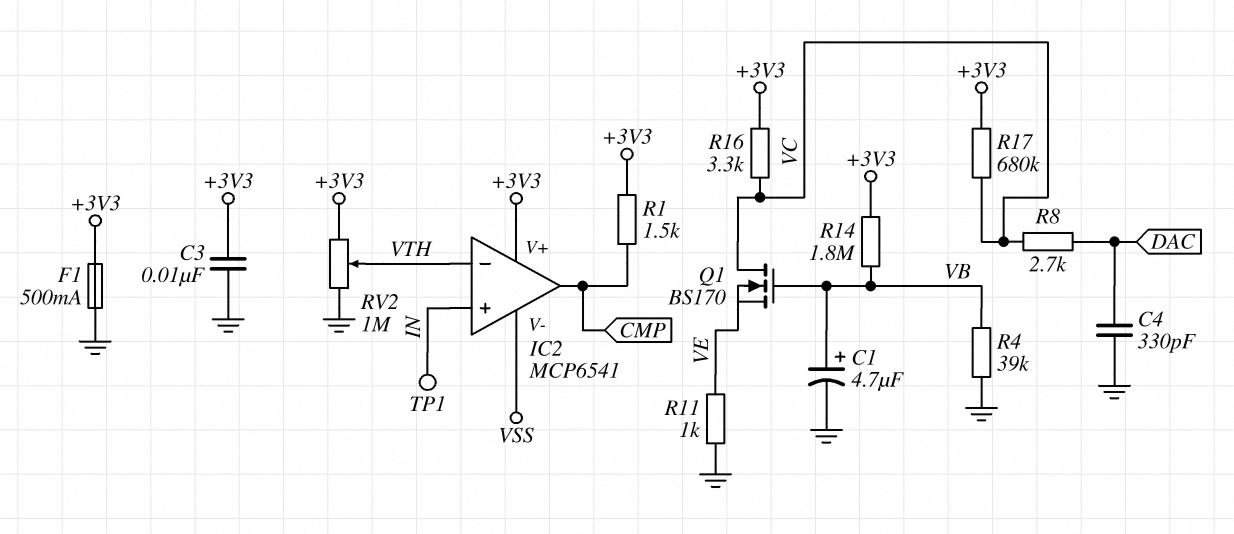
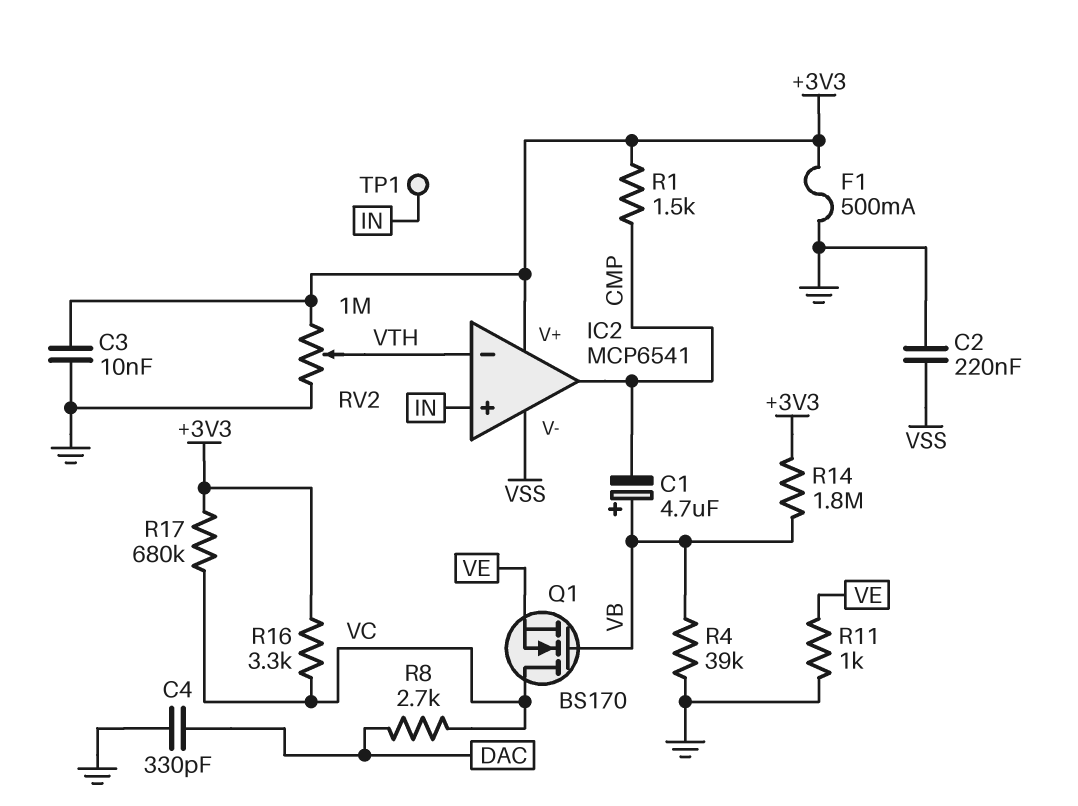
C1: 4.7uF (plus VB, minus GND) -> 4.7uF (plus VB, minus CMP)
C2: none -> 220nF (GND, VSS)

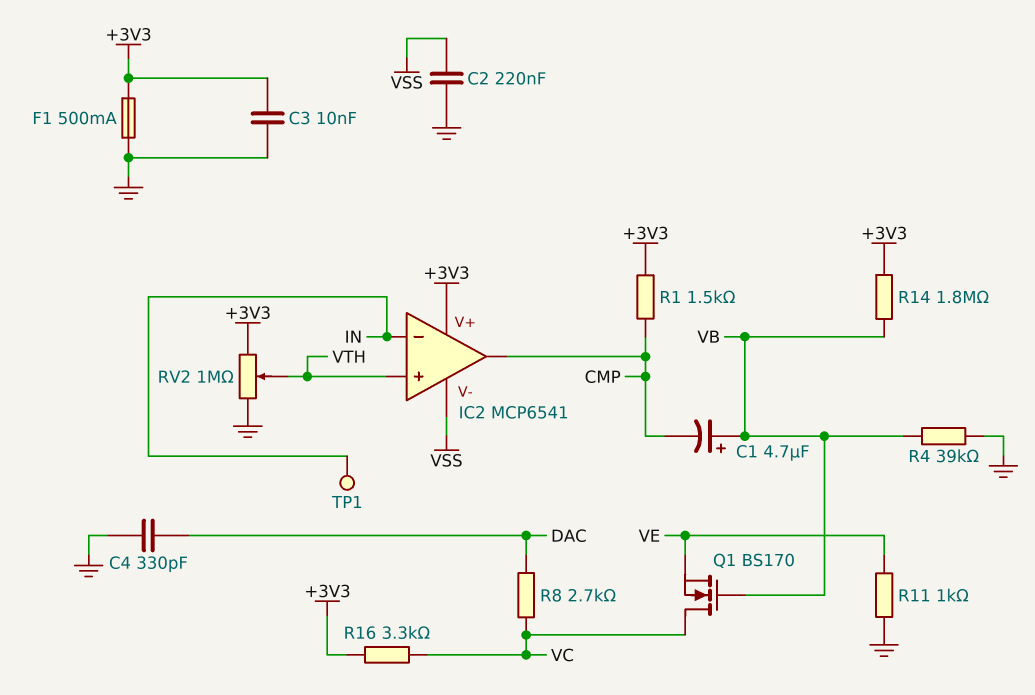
IC2 pin in+: IN -> VTH
IC2 pin in-: VTH -> IN
R17: 680k (+3V3, VC) -> none

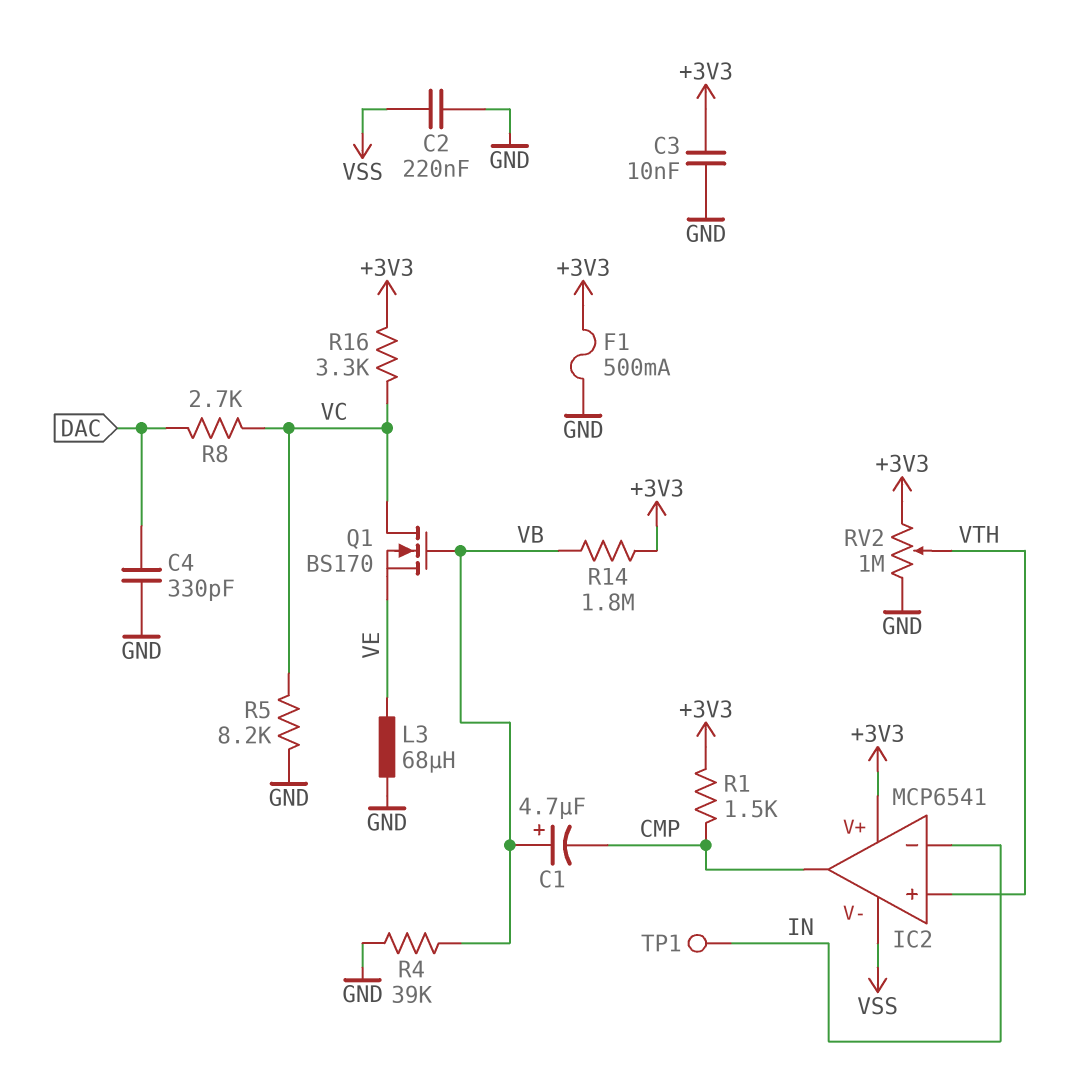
L3: none -> 68uH (GND, VE)
R5: none -> 8.2k (GND, VC)
R11: 1k (GND, VE) -> none

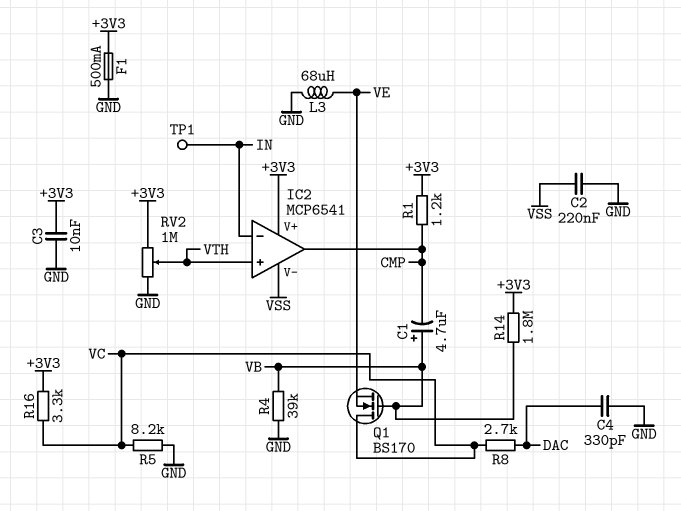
R1: 1.5k (+3V3, CMP) -> 1.2k (+3V3, CMP)

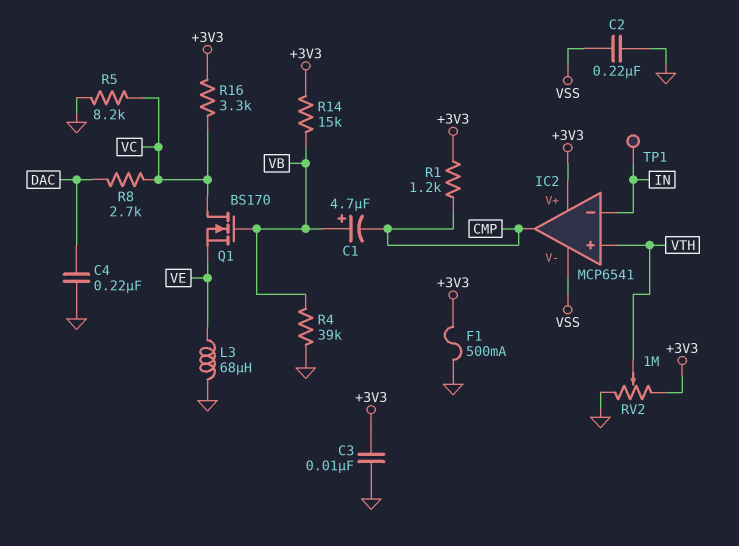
C4: 330pF (DAC, GND) -> 220nF (DAC, GND)
R14: 1.8M (+3V3, VB) -> 15k (+3V3, VB)

